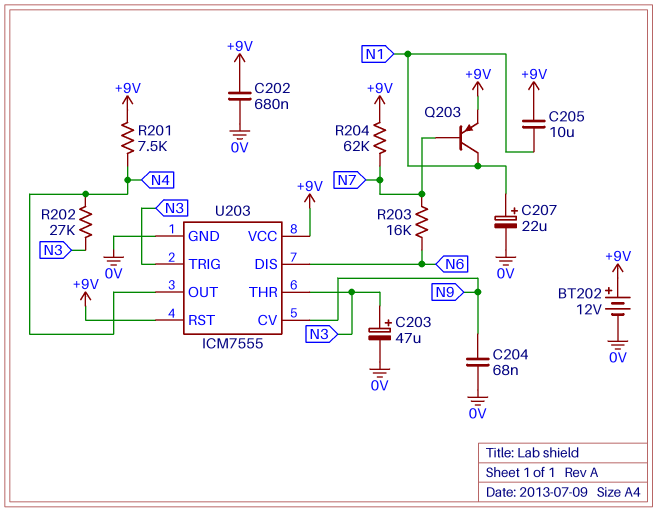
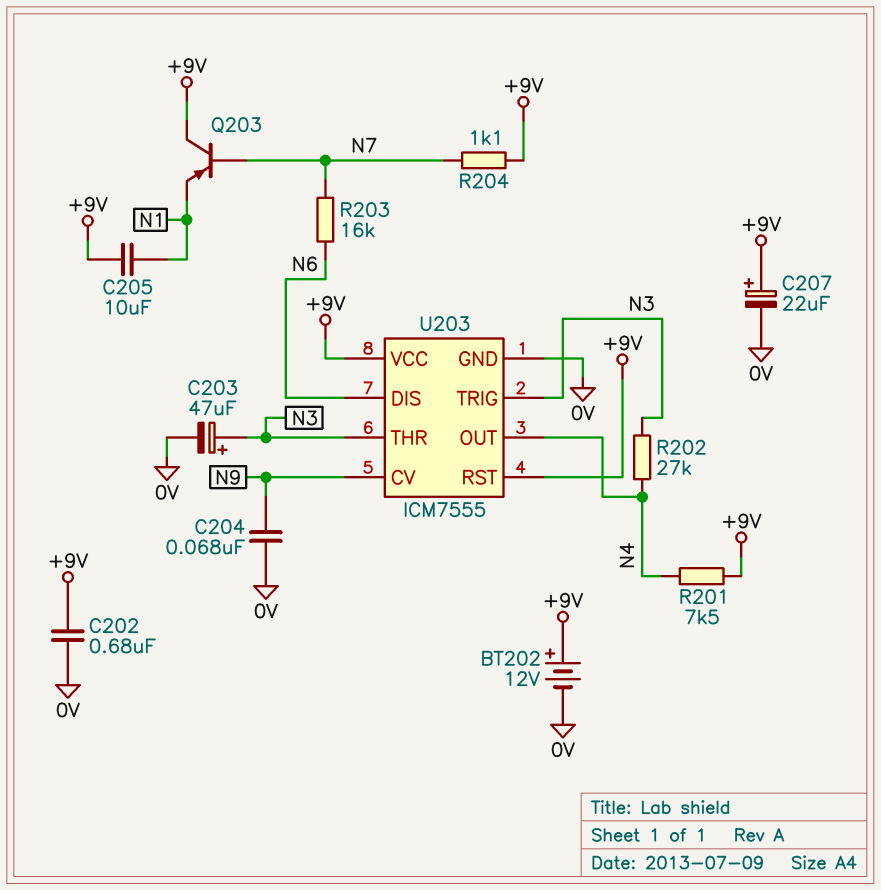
C207: 22uF (plus N1, minus 0V) -> 22uF (plus +9V, minus 0V)
Q203: PNP (B N7, C N1, E +9V) -> PNP (B N7, C +9V, E N1)
R204: 62k (+9V, N7) -> 1.1k (+9V, N7)

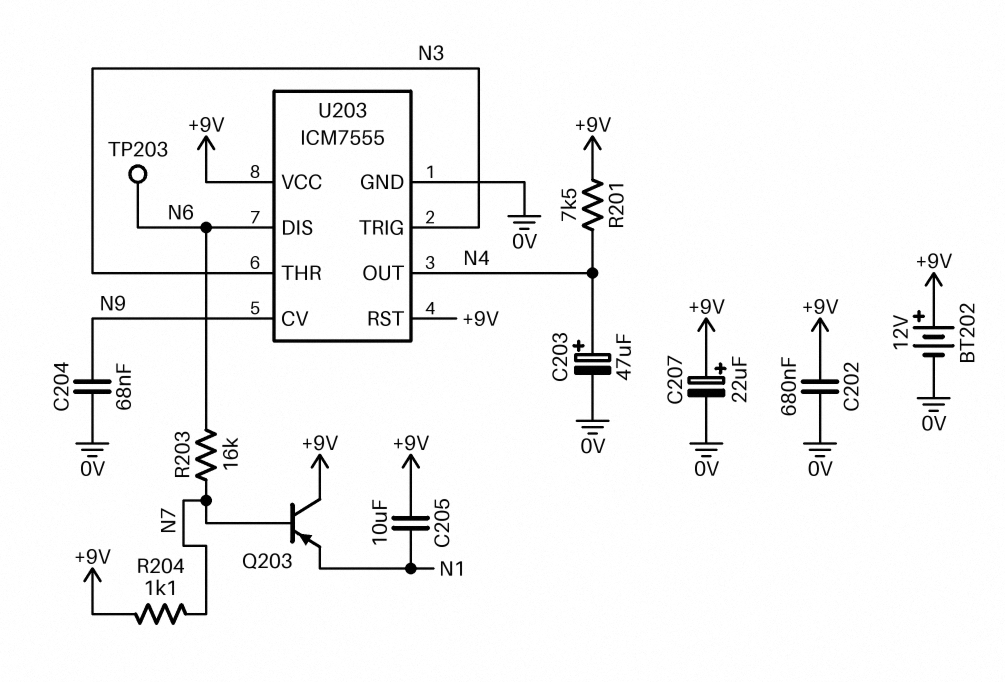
C203: 47uF (plus N3, minus 0V) -> 47uF (plus N4, minus 0V)
R202: 27k (N3, N4) -> none
TP203: none -> test point (N6)

